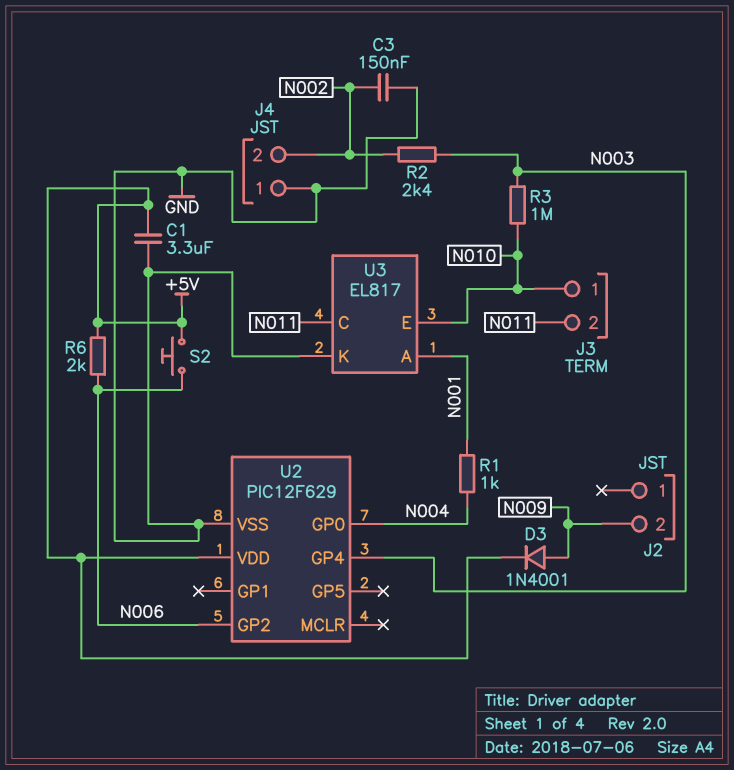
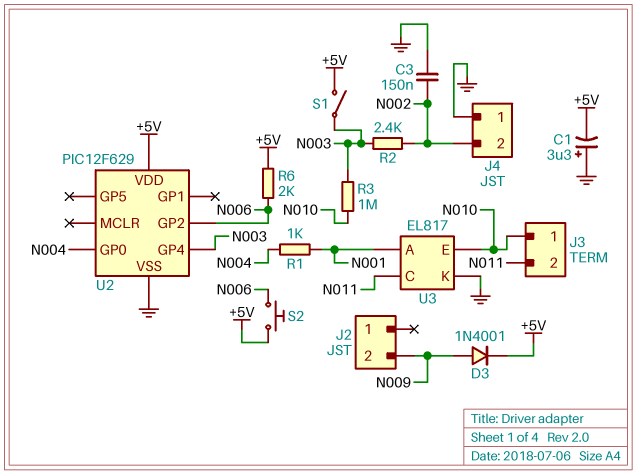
C1: 3.3uF (+5V, GND) -> 3.3uF (plus GND, minus +5V)
S1: none -> switch (+5V, N003)

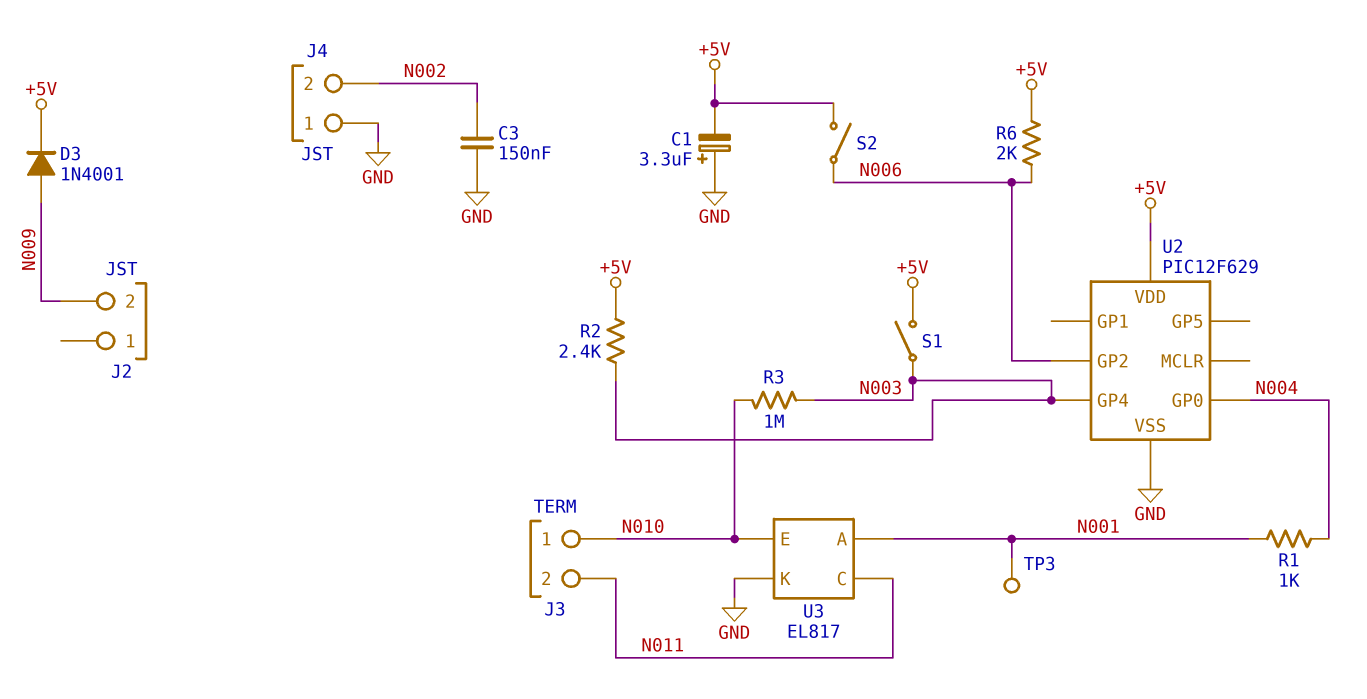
R2: 2.4k (N002, N003) -> 2.4k (+5V, N003)
S2: button (+5V, N006) -> switch (+5V, N006)
TP3: none -> test point (N001)

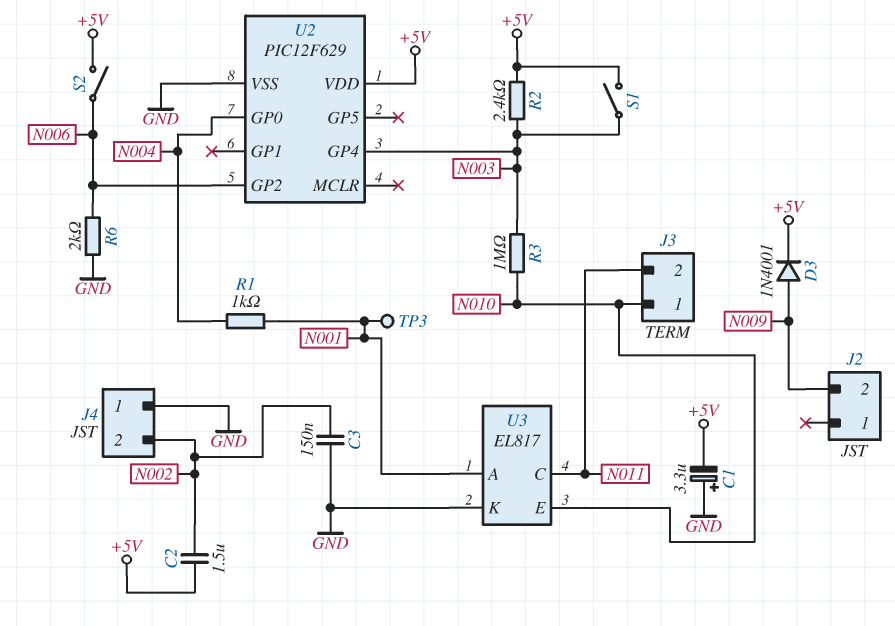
C2: none -> 1.5uF (+5V, N002)
R6: 2k (+5V, N006) -> 2k (GND, N006)

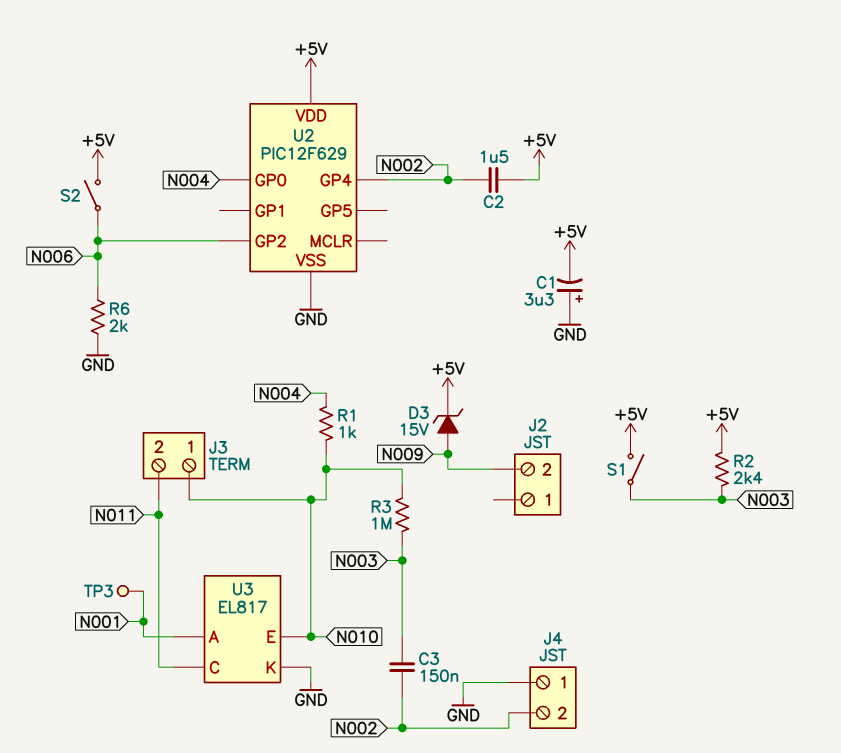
C3: 150nF (GND, N002) -> 150nF (N002, N003)
D3: diode 1N4001 (A N009, K +5V) -> zener 15V (A N009, K +5V)
R1: 1k (N001, N004) -> 1k (N004, N010)
U2 pin GP4: N003 -> N002

